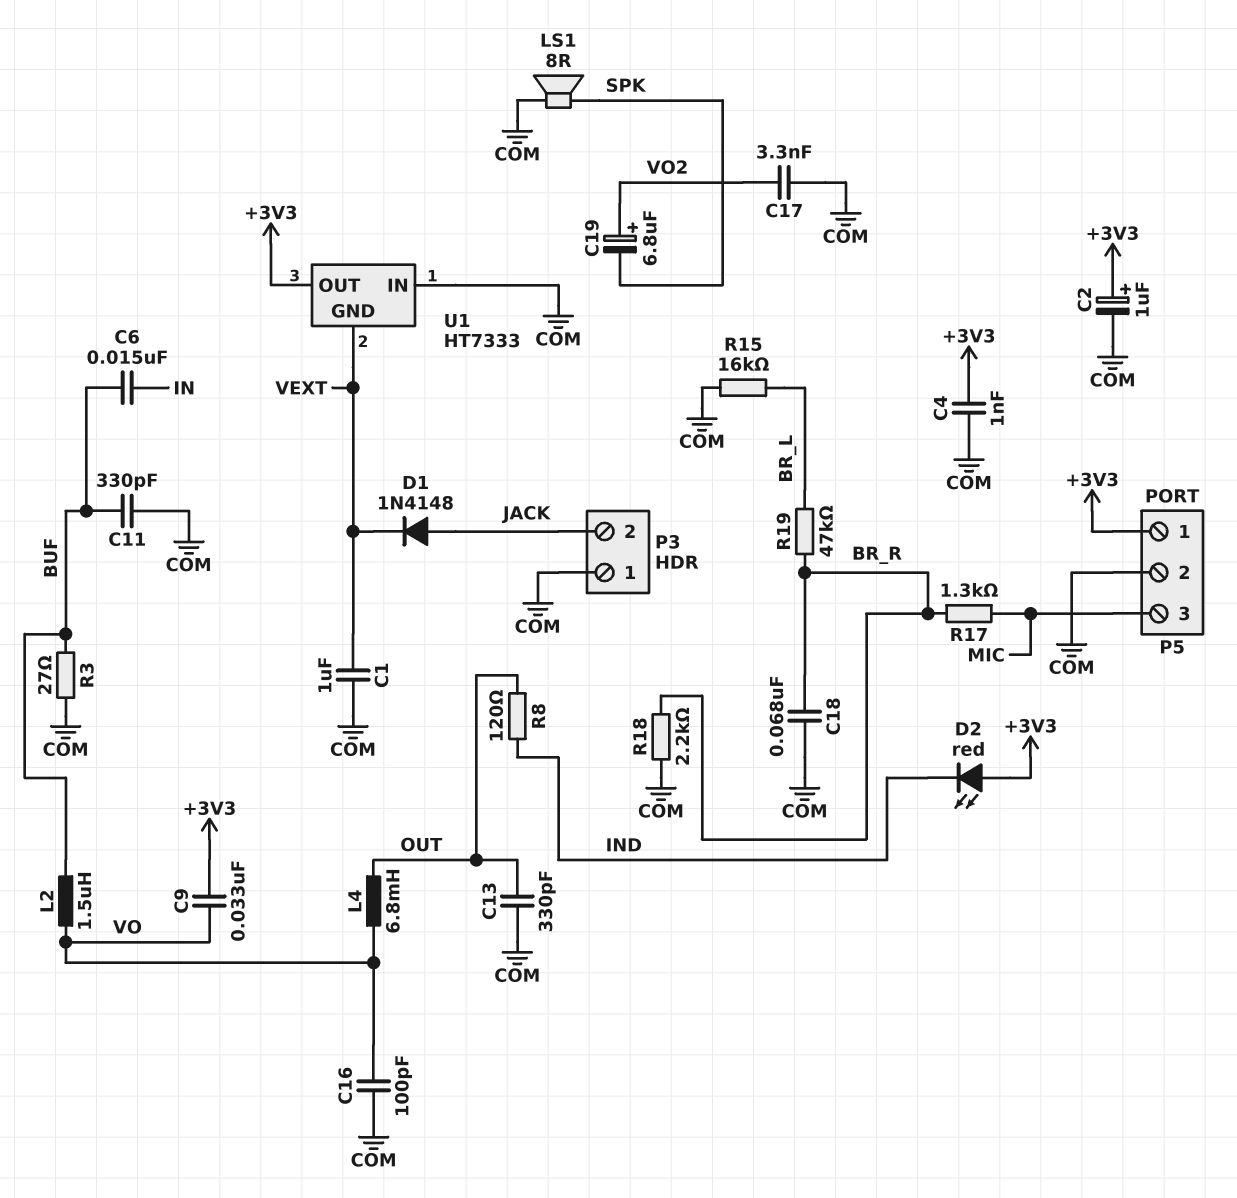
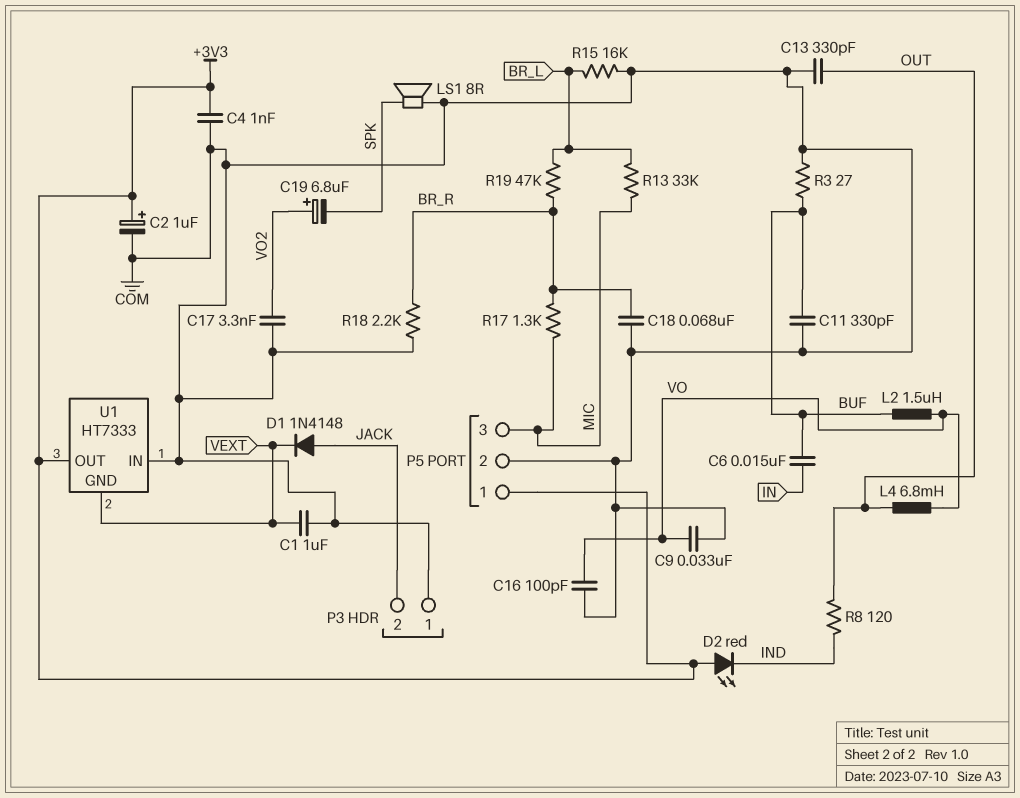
C9: 33nF (+3V3, VO) -> 33nF (COM, VO)
R13: none -> 33k (BR_L, MIC)

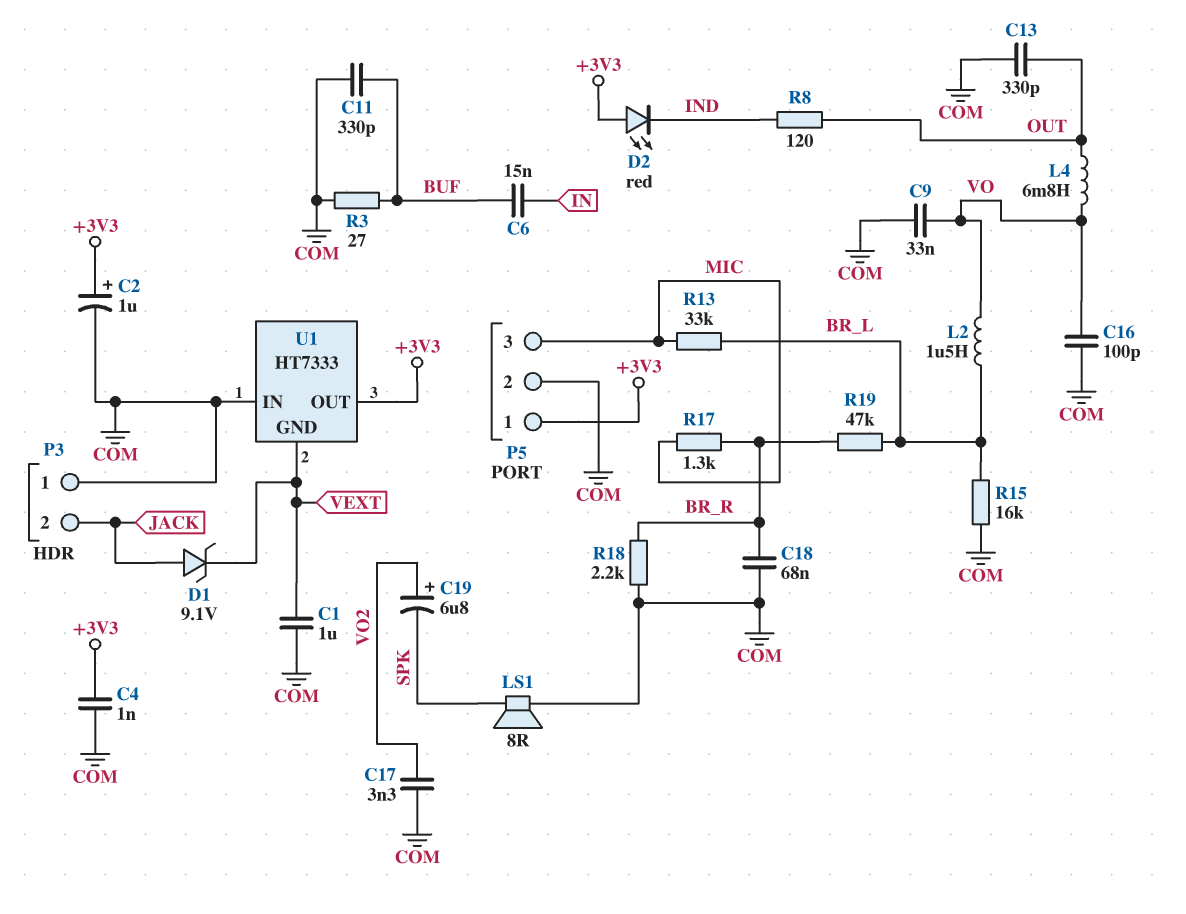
D1: diode 1N4148 (A JACK, K VEXT) -> zener 9.1V (A JACK, K VEXT)
L2: 1.5uH (BUF, VO) -> 1.5uH (BR_L, VO)

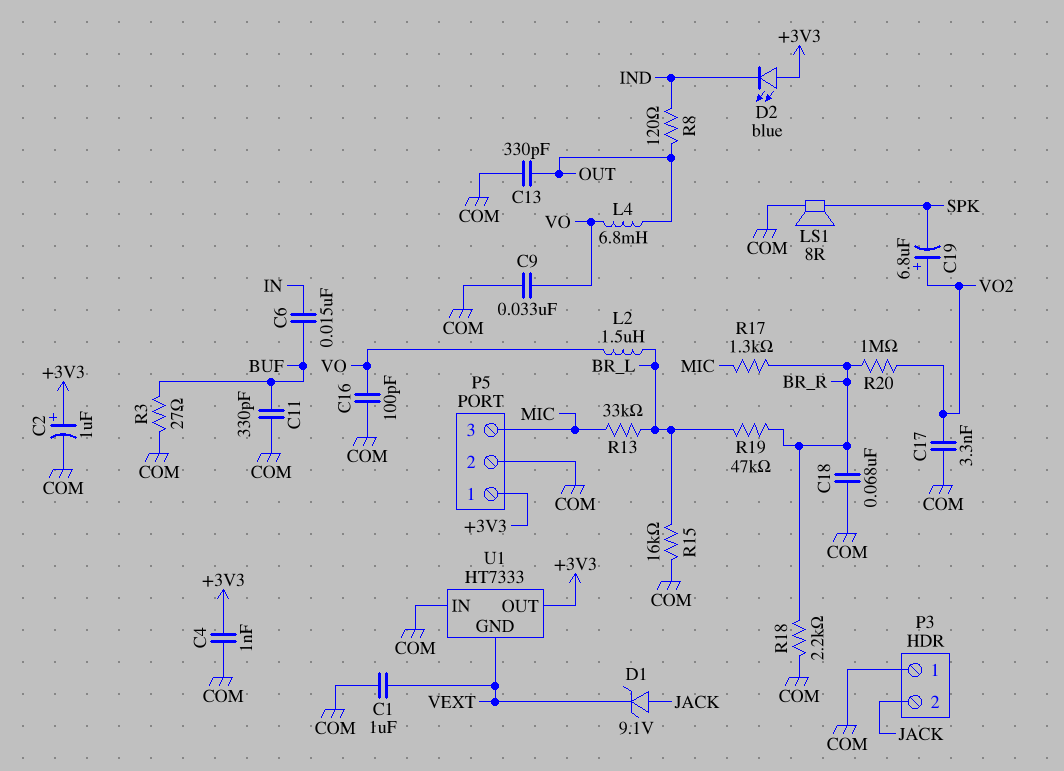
D2: LED red (A +3V3, K IND) -> LED blue (A +3V3, K IND)
R20: none -> 1M (BR_R, VO2)

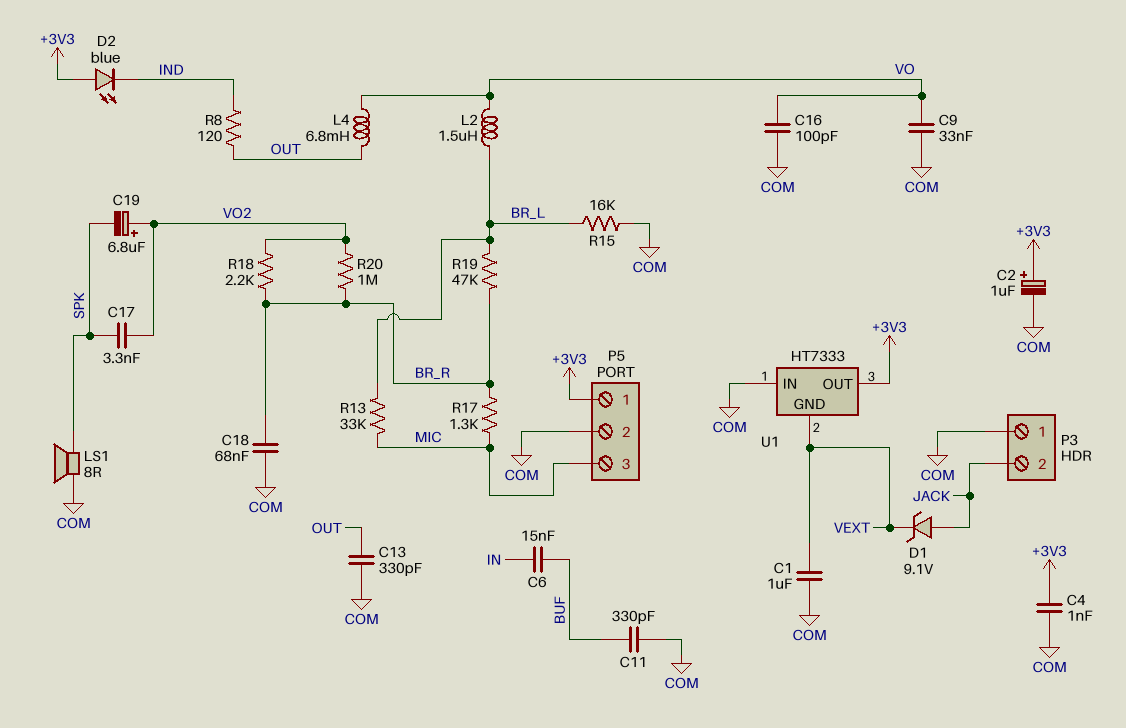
C17: 3.3nF (COM, VO2) -> 3.3nF (SPK, VO2)
R3: 27 (BUF, COM) -> none
R18: 2.2k (BR_R, COM) -> 2.2k (BR_R, VO2)

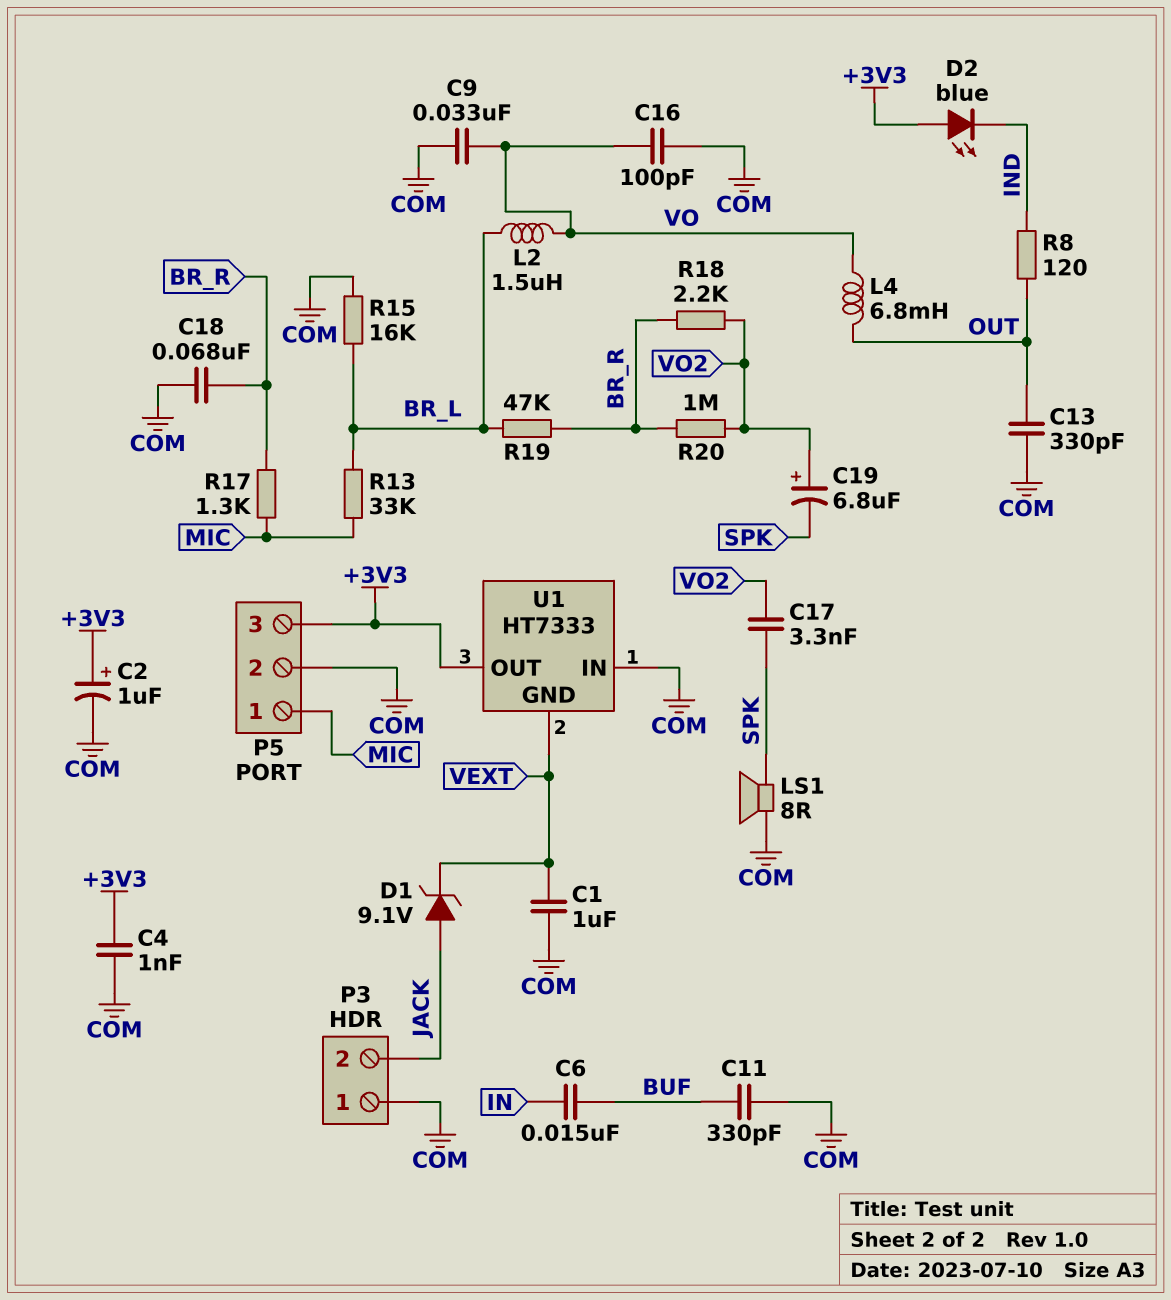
P5 pin 1: +3V3 -> MIC
P5 pin 3: MIC -> +3V3

